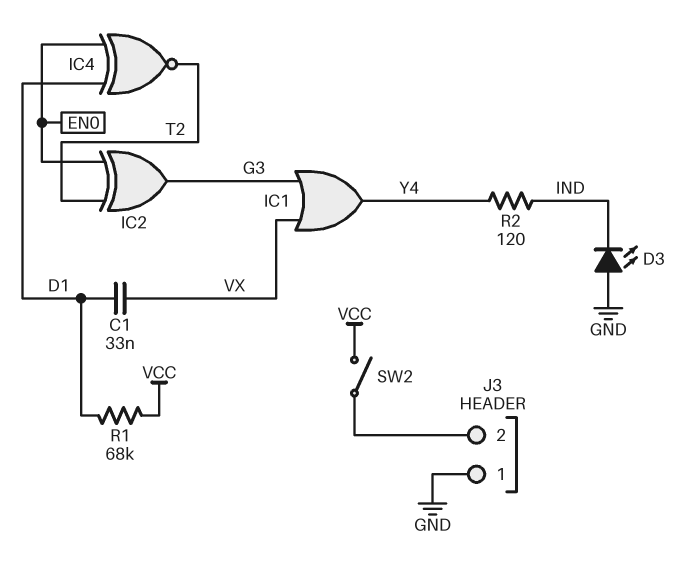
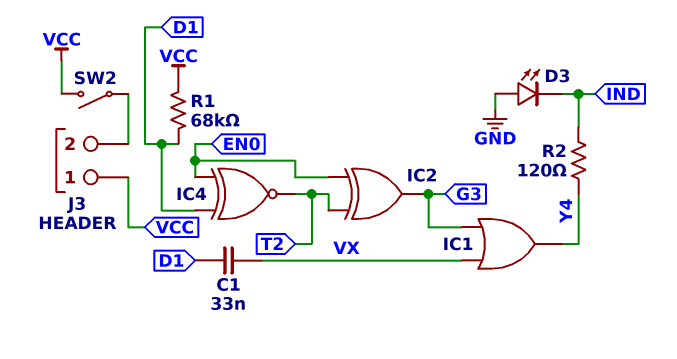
J3 pin 1: GND -> VCC

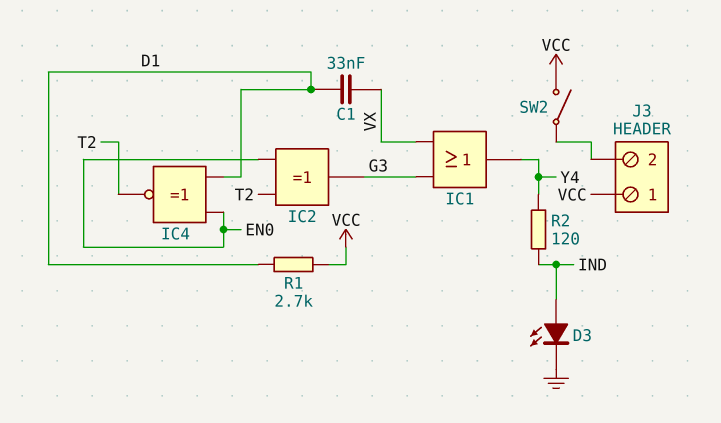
D3: LED (A GND, K IND) -> LED (A IND, K GND)
R1: 68k (D1, VCC) -> 2.7k (D1, VCC)

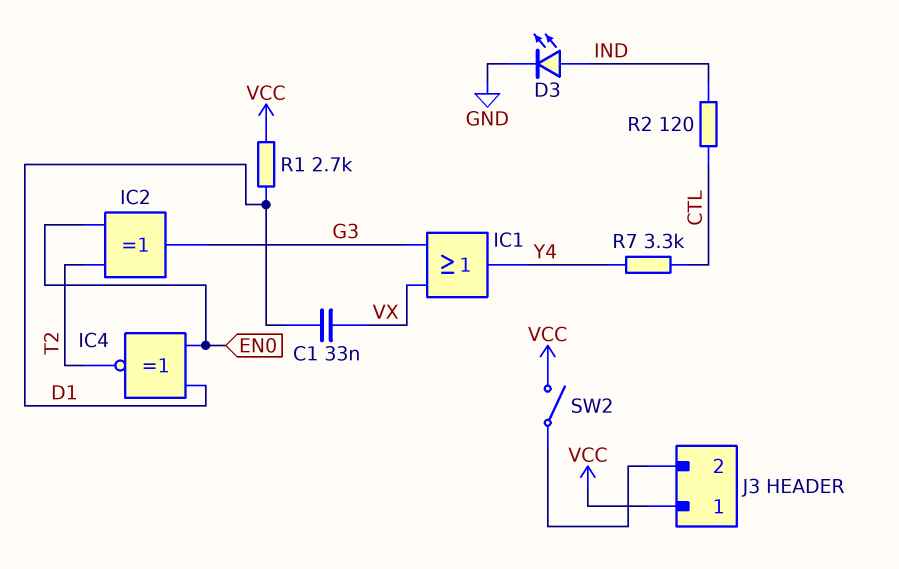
R2: 120 (IND, Y4) -> 120 (CTL, IND)
R7: none -> 3.3k (CTL, Y4)

